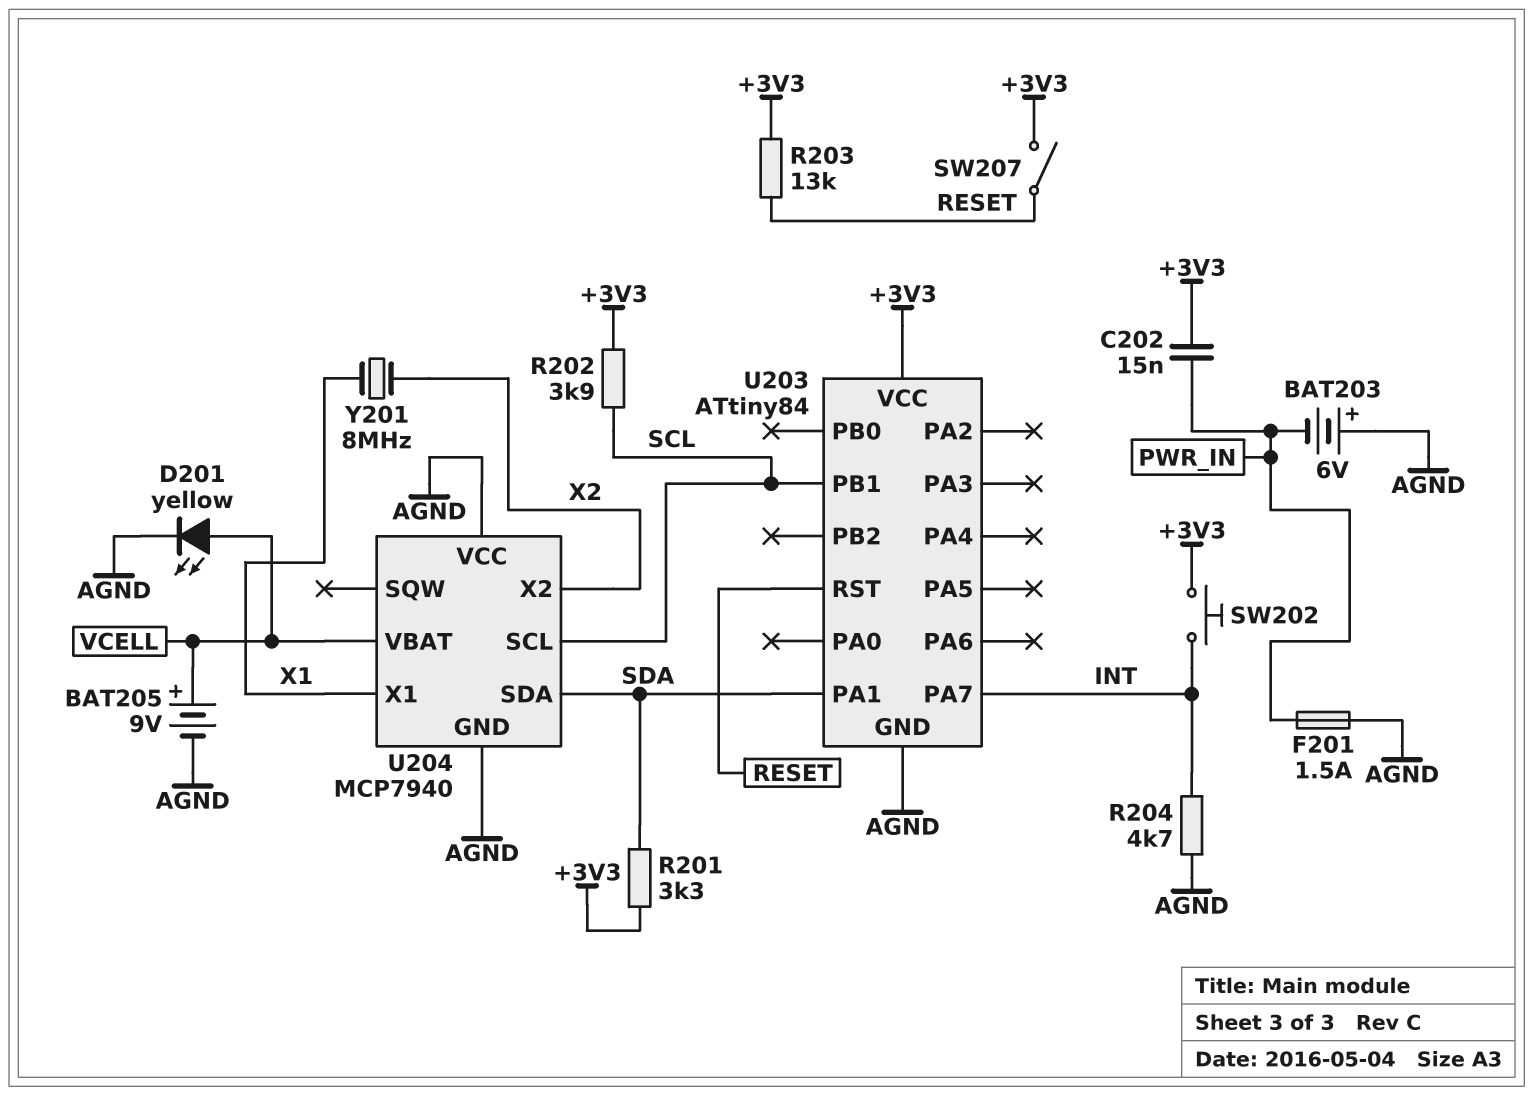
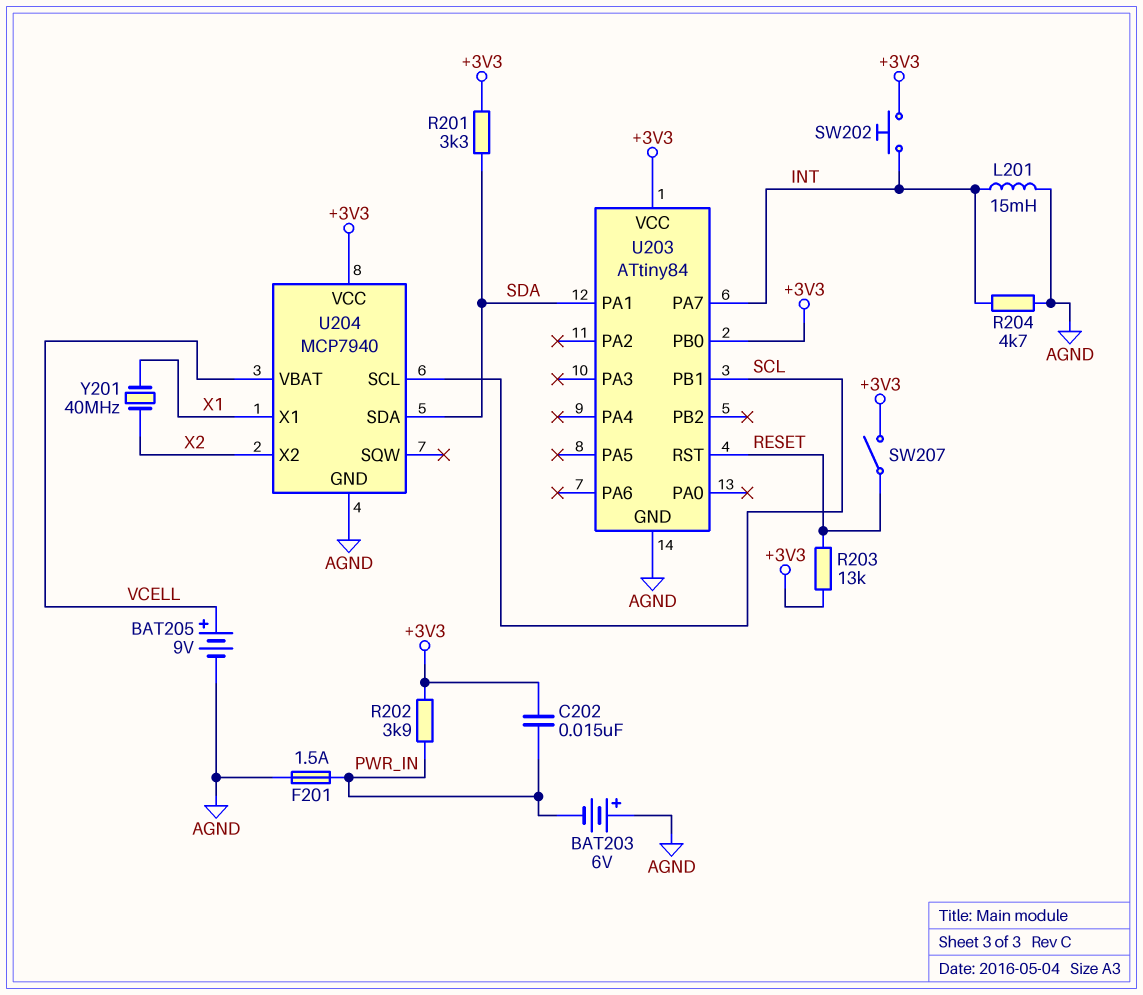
D201: LED yellow (A VCELL, K AGND) -> none
L201: none -> 15mH (AGND, INT)
R202: 3.9k (+3V3, SCL) -> 3.9k (+3V3, PWR_IN)
U203 pin PB0: none -> +3V3
U204 pin VCC: AGND -> +3V3
Y201: 8MHz (X1, X2) -> 40MHz (X1, X2)

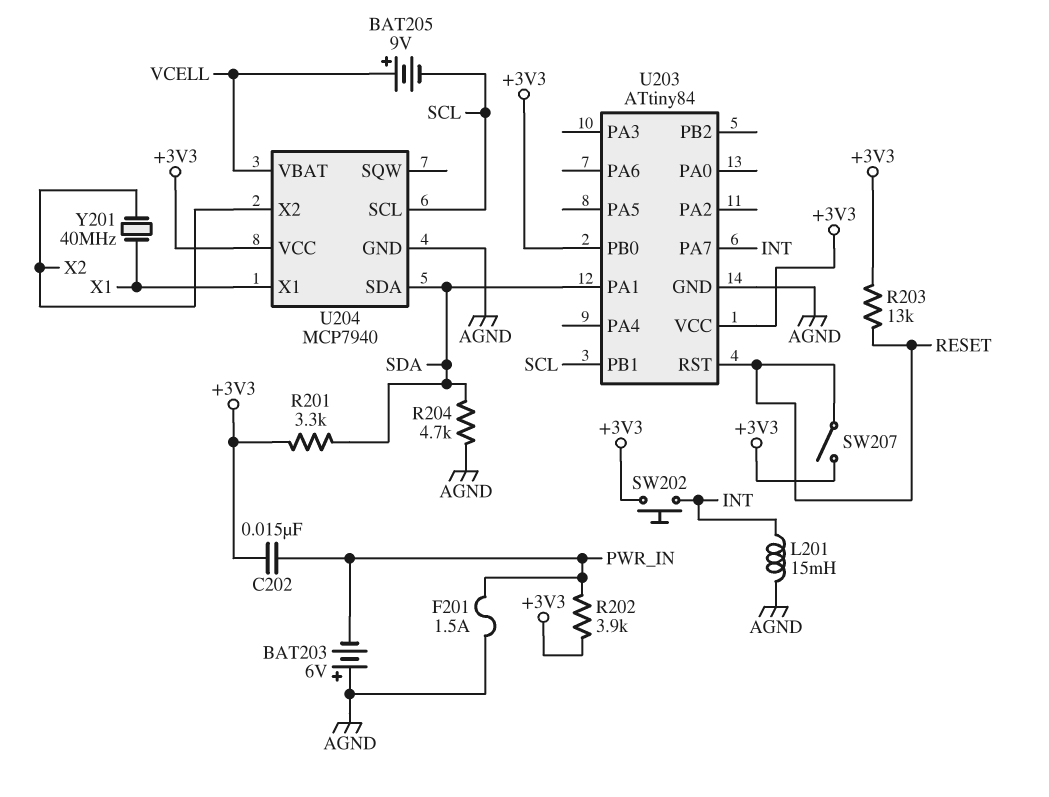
BAT205: 9V (plus VCELL, minus AGND) -> 9V (plus VCELL, minus SCL)
R204: 4.7k (AGND, INT) -> 4.7k (AGND, SDA)

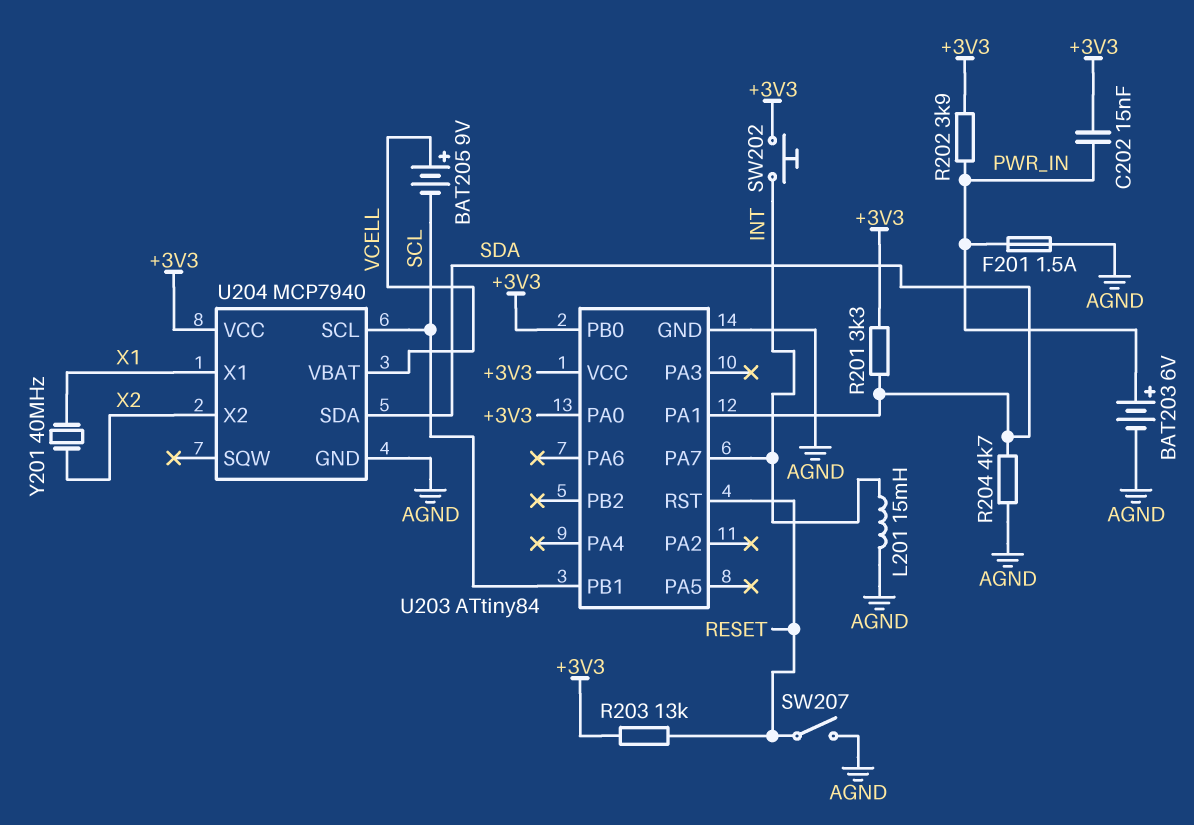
BAT203: 6V (plus AGND, minus PWR_IN) -> 6V (plus PWR_IN, minus AGND)
SW207: switch (+3V3, RESET) -> switch (AGND, RESET)
U203 pin PA0: none -> +3V3

